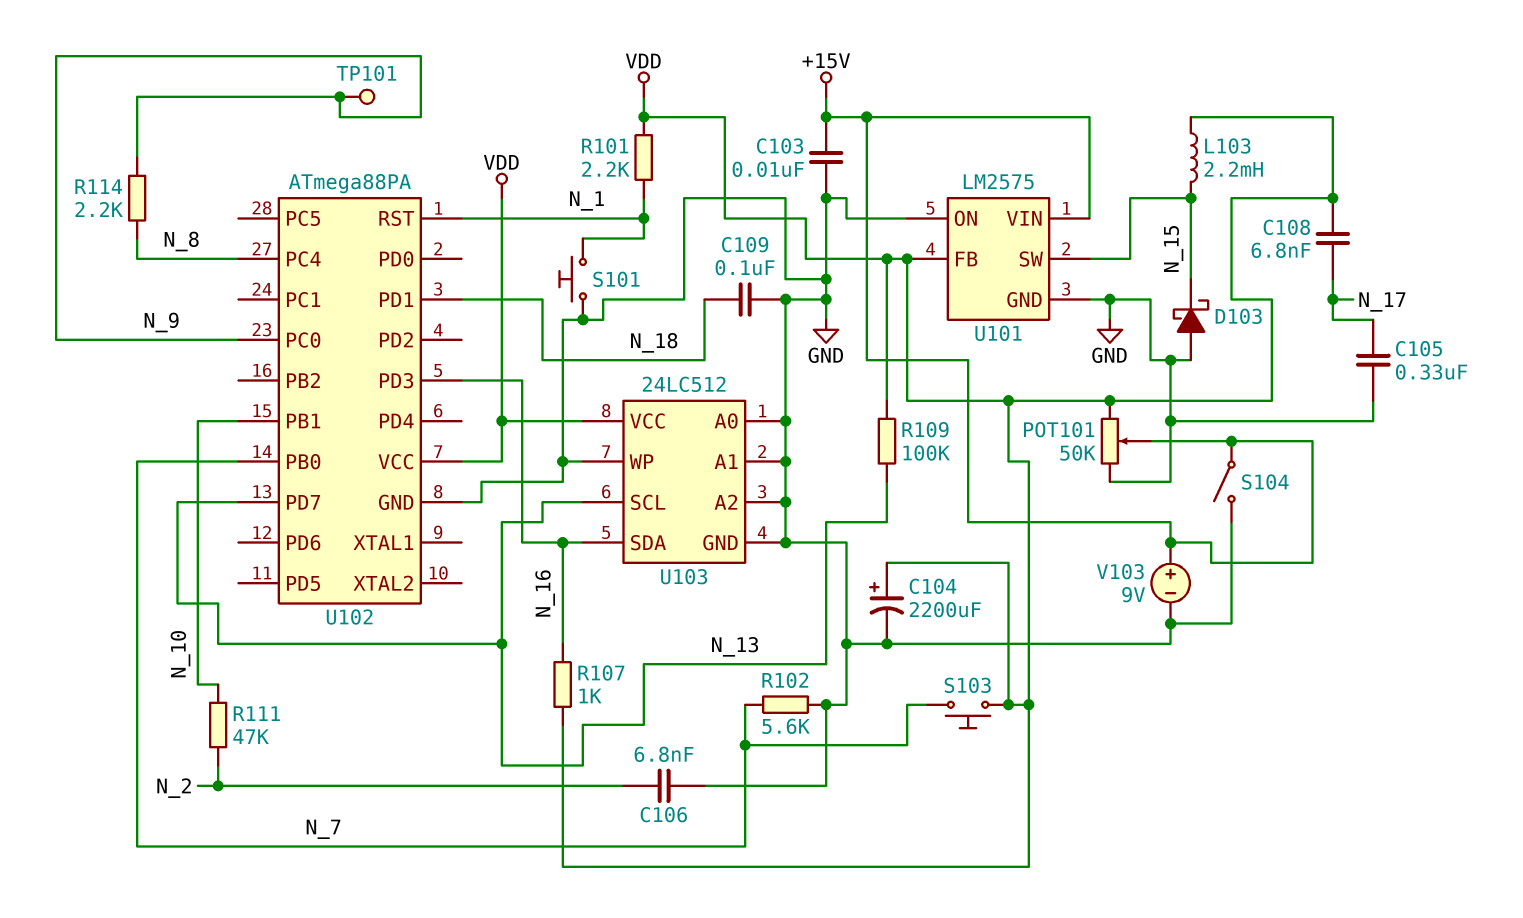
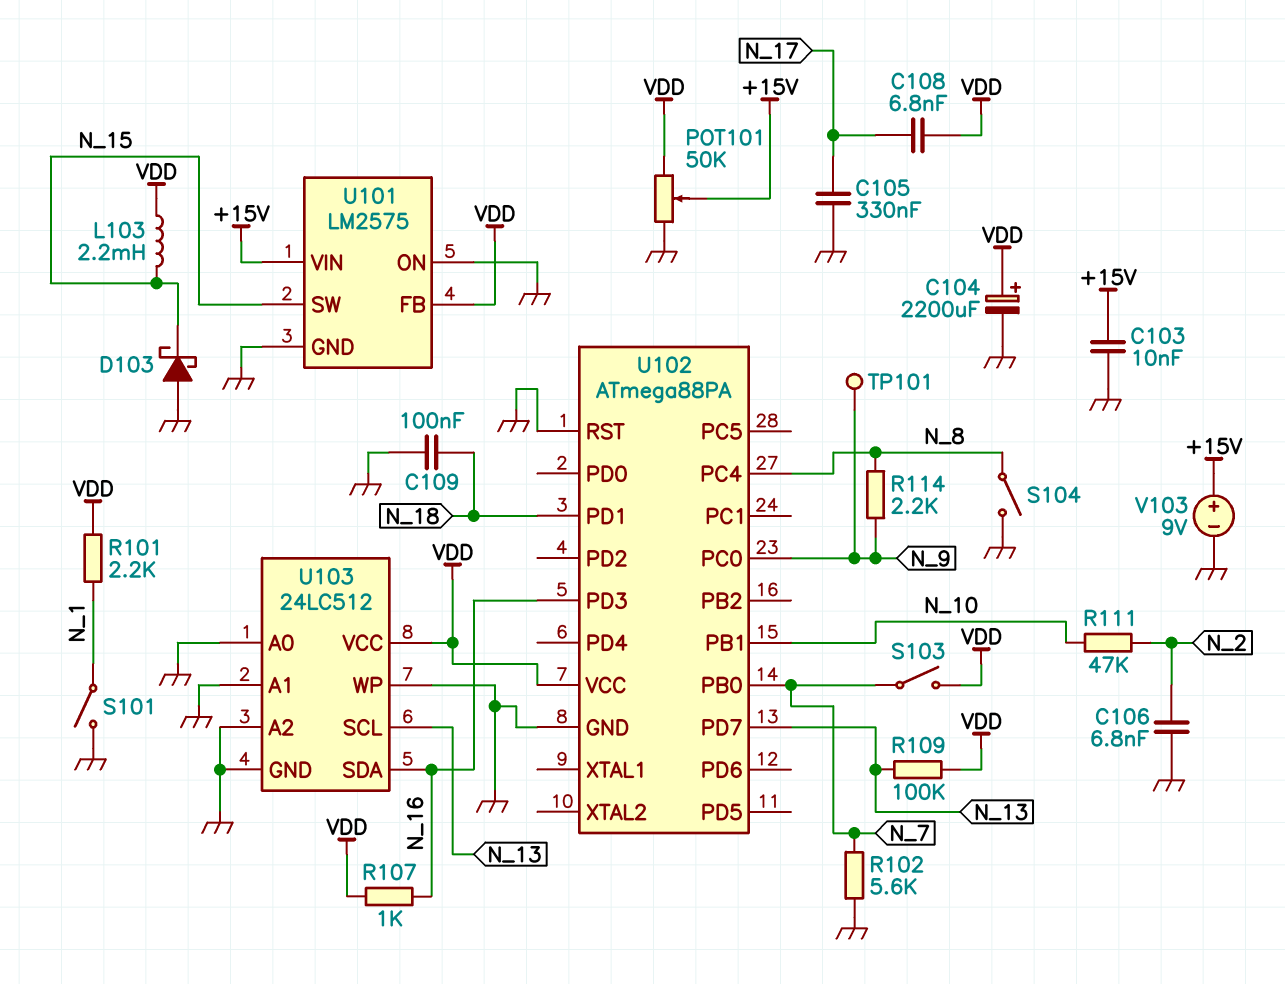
S101: button (GND, N_1) -> switch (GND, N_1)
S103: button (N_7, VDD) -> switch (N_7, VDD)
S104: switch (+15V, GND) -> switch (GND, N_8)
U102 pin RST: N_1 -> GND

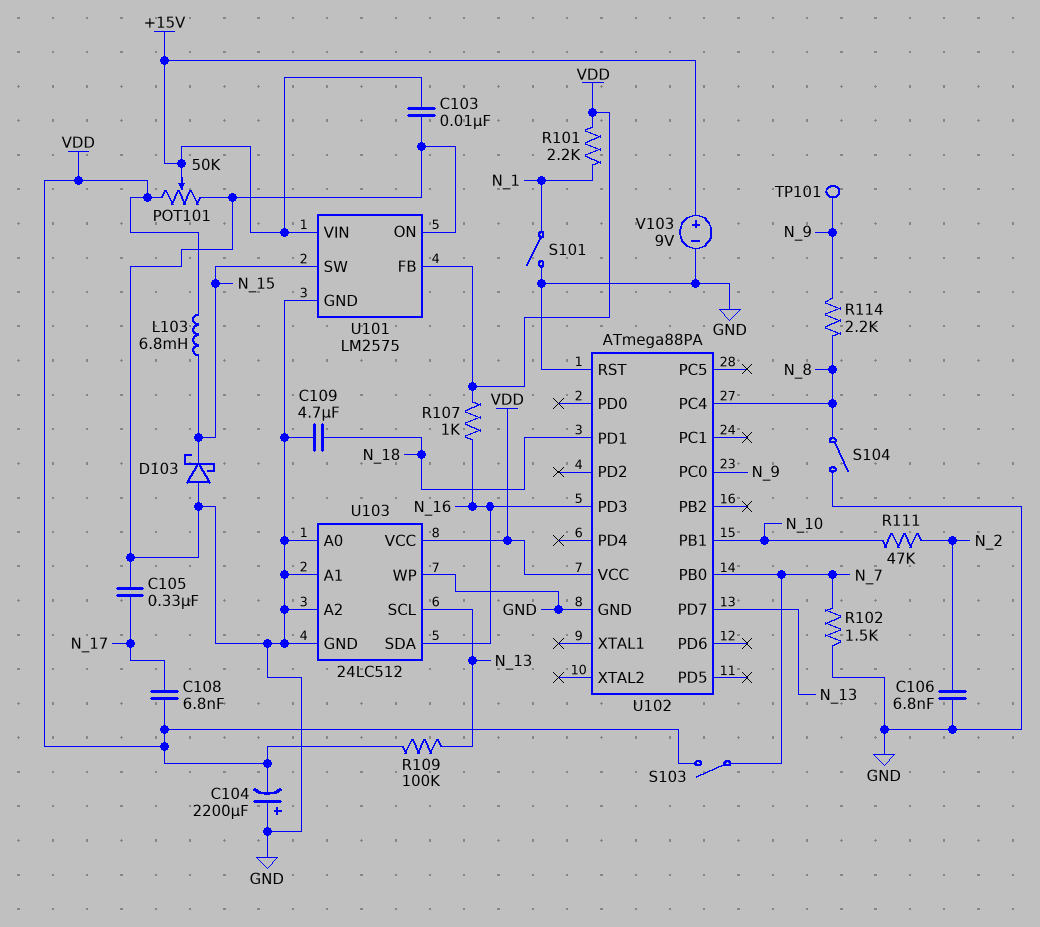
C104: 2200uF (plus VDD, minus GND) -> 2200uF (plus GND, minus VDD)
C109: 100nF (GND, N_18) -> 4.7uF (GND, N_18)
L103: 2.2mH (N_15, VDD) -> 6.8mH (N_15, VDD)
R102: 5.6k (GND, N_7) -> 1.5k (GND, N_7)

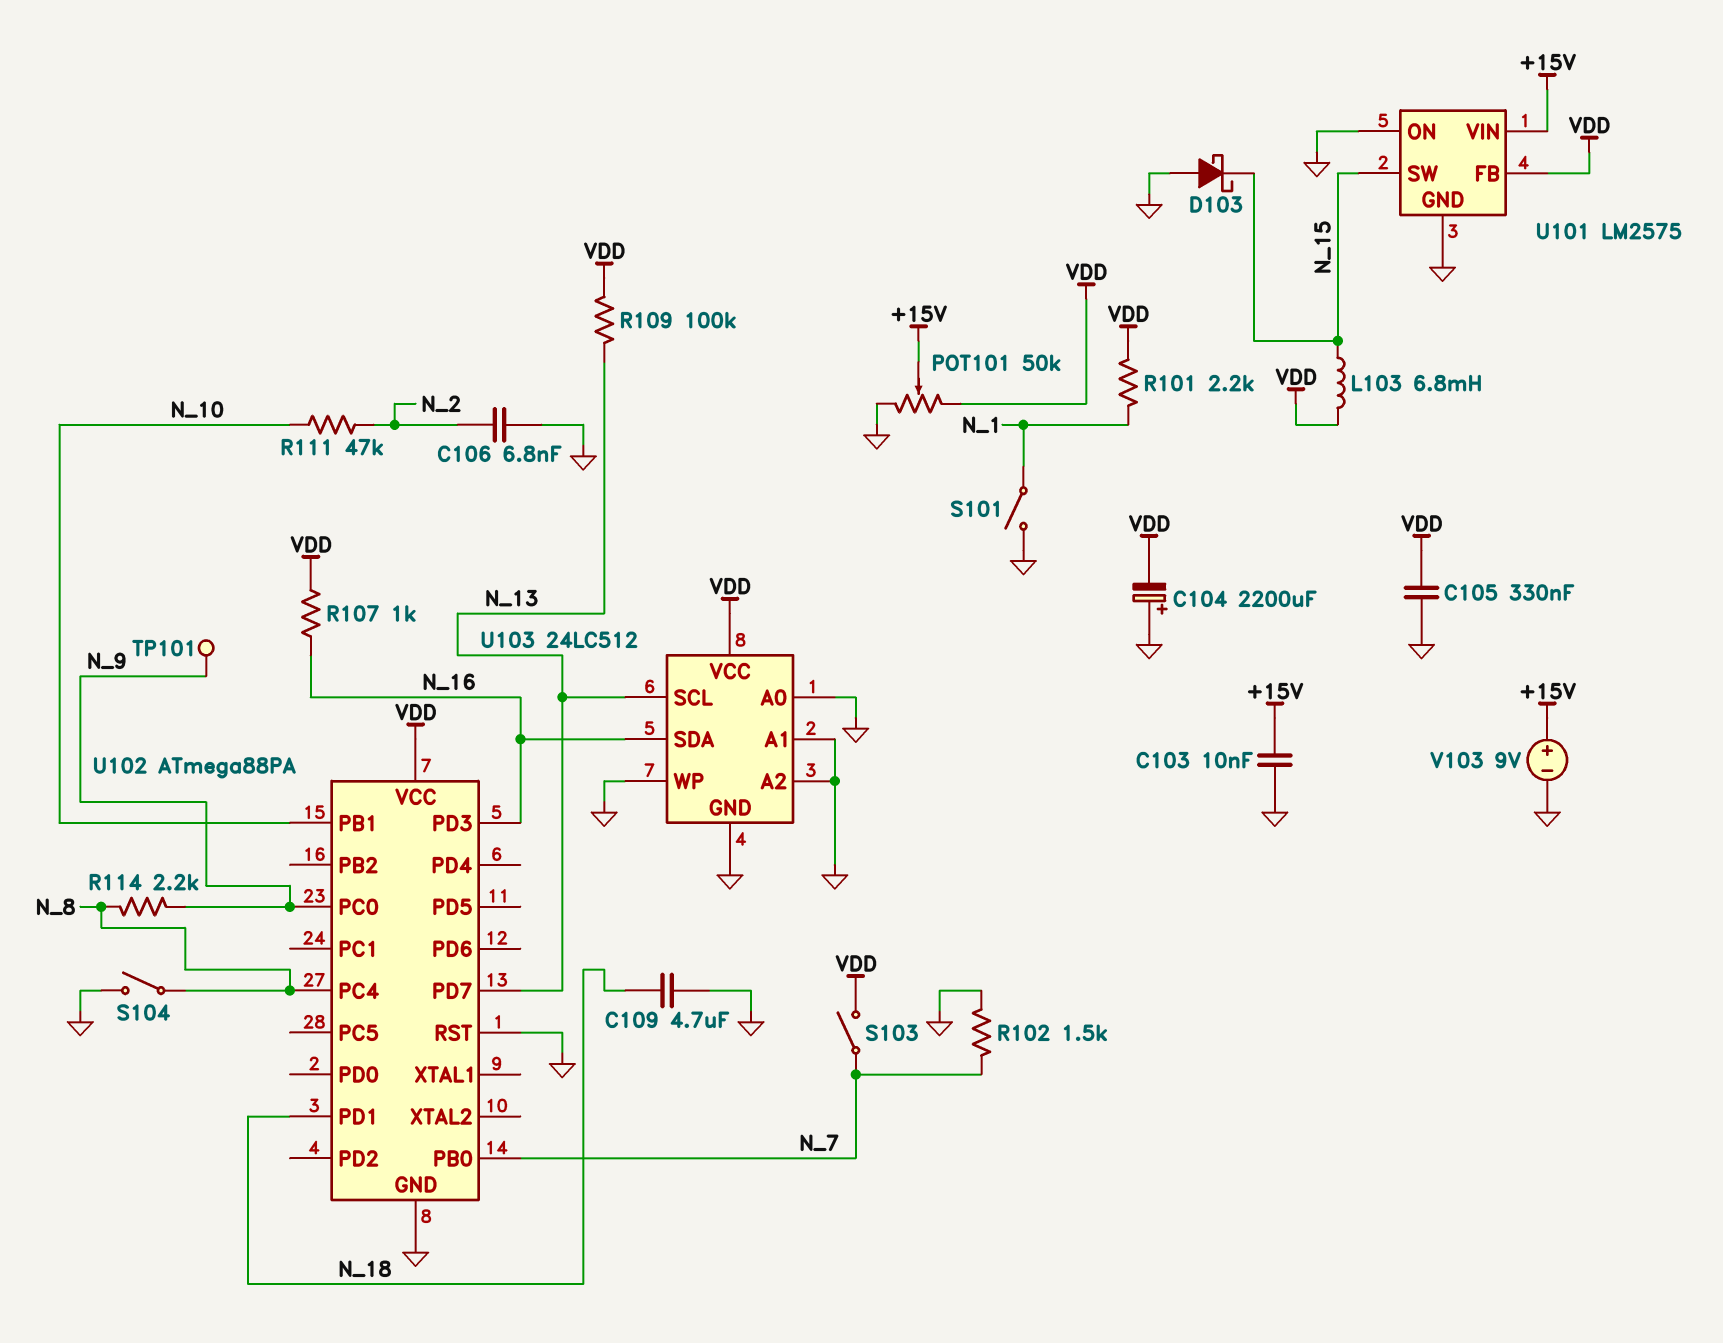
C105: 330nF (GND, N_17) -> 330nF (GND, VDD)
C108: 6.8nF (N_17, VDD) -> none

